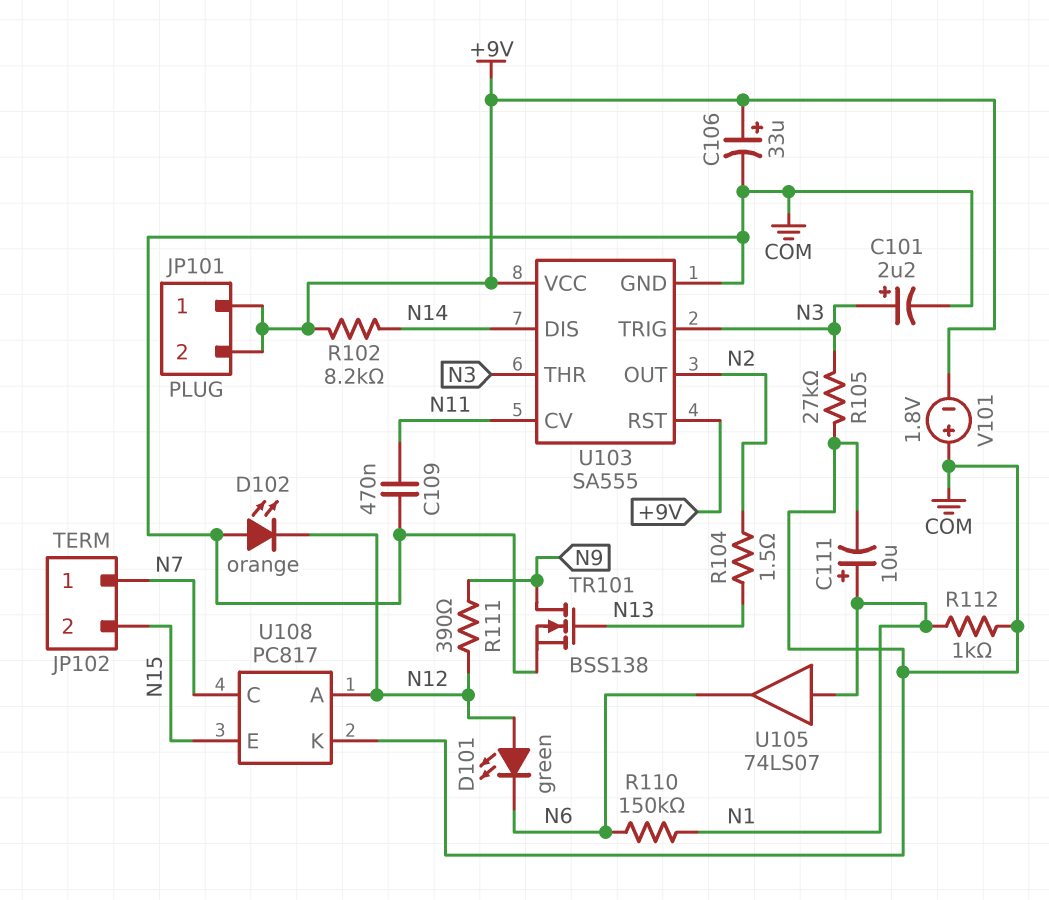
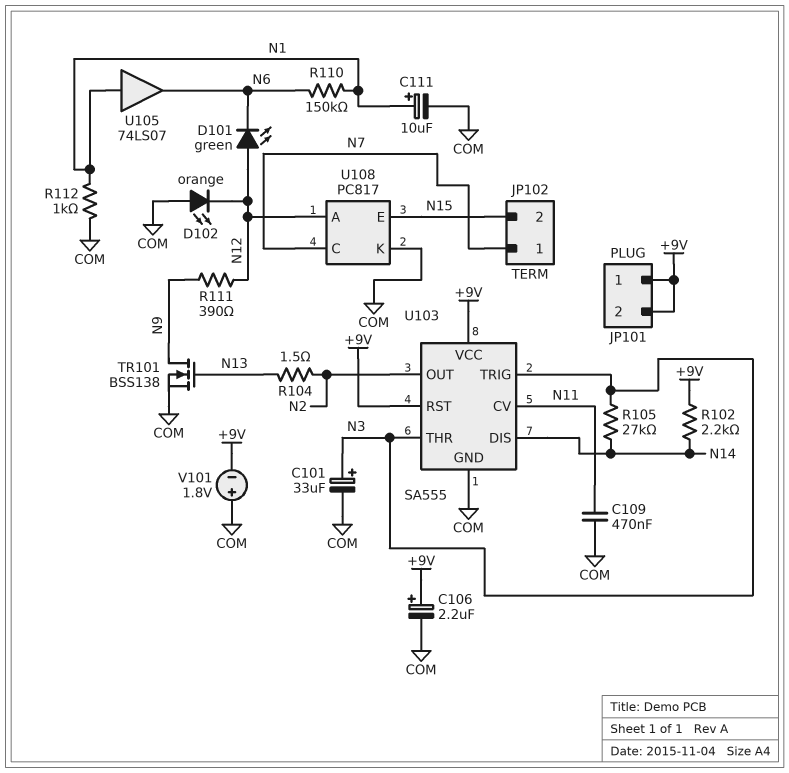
C101: 2.2uF (plus N3, minus COM) -> 33uF (plus N3, minus COM)
C106: 33uF (plus +9V, minus COM) -> 2.2uF (plus +9V, minus COM)
R102: 8.2k (+9V, N14) -> 2.2k (+9V, N14)
R105: 27k (COM, N3) -> 27k (N3, N14)

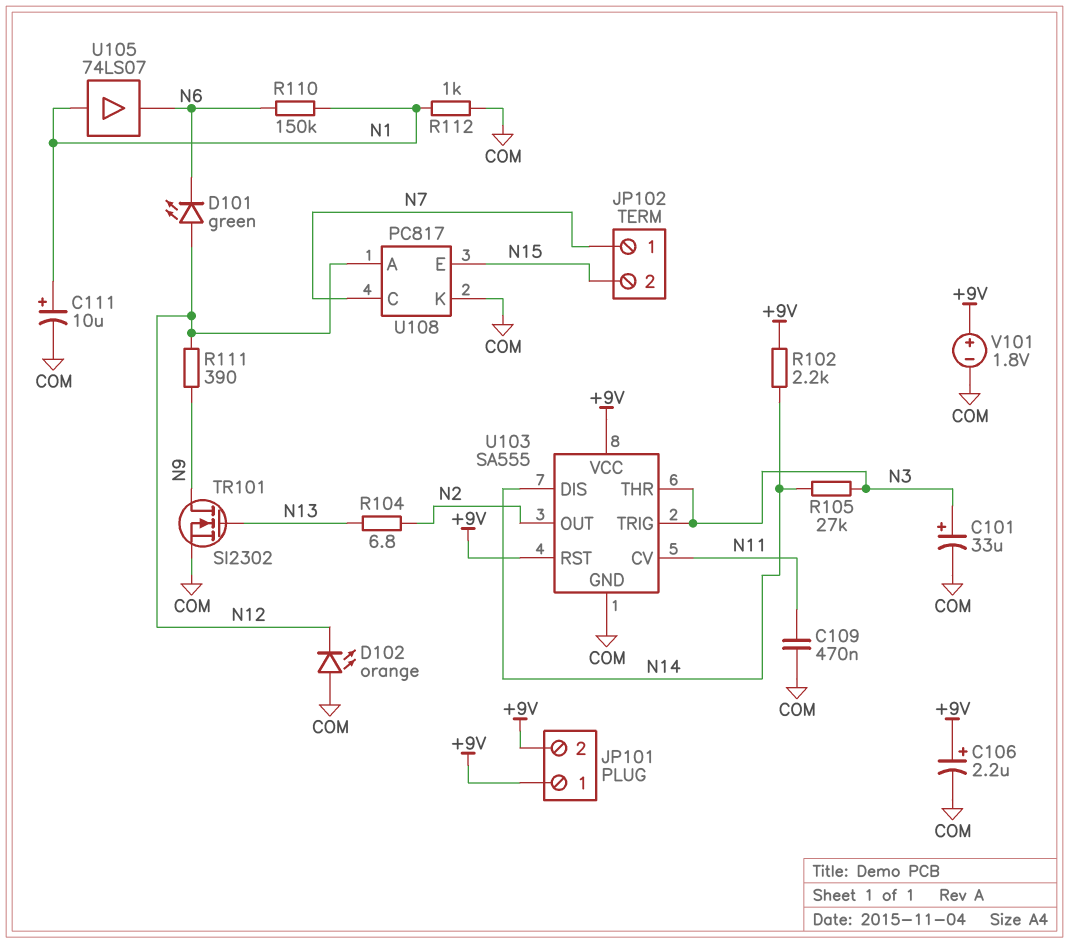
R104: 1.5 (N2, N13) -> 6.8 (N2, N13)
TR101: NMOS BSS138 (G N13, D N9, S COM) -> NMOS SI2302 (G N13, D N9, S COM)
V101: 1.8V (plus COM, minus +9V) -> 1.8V (plus +9V, minus COM)

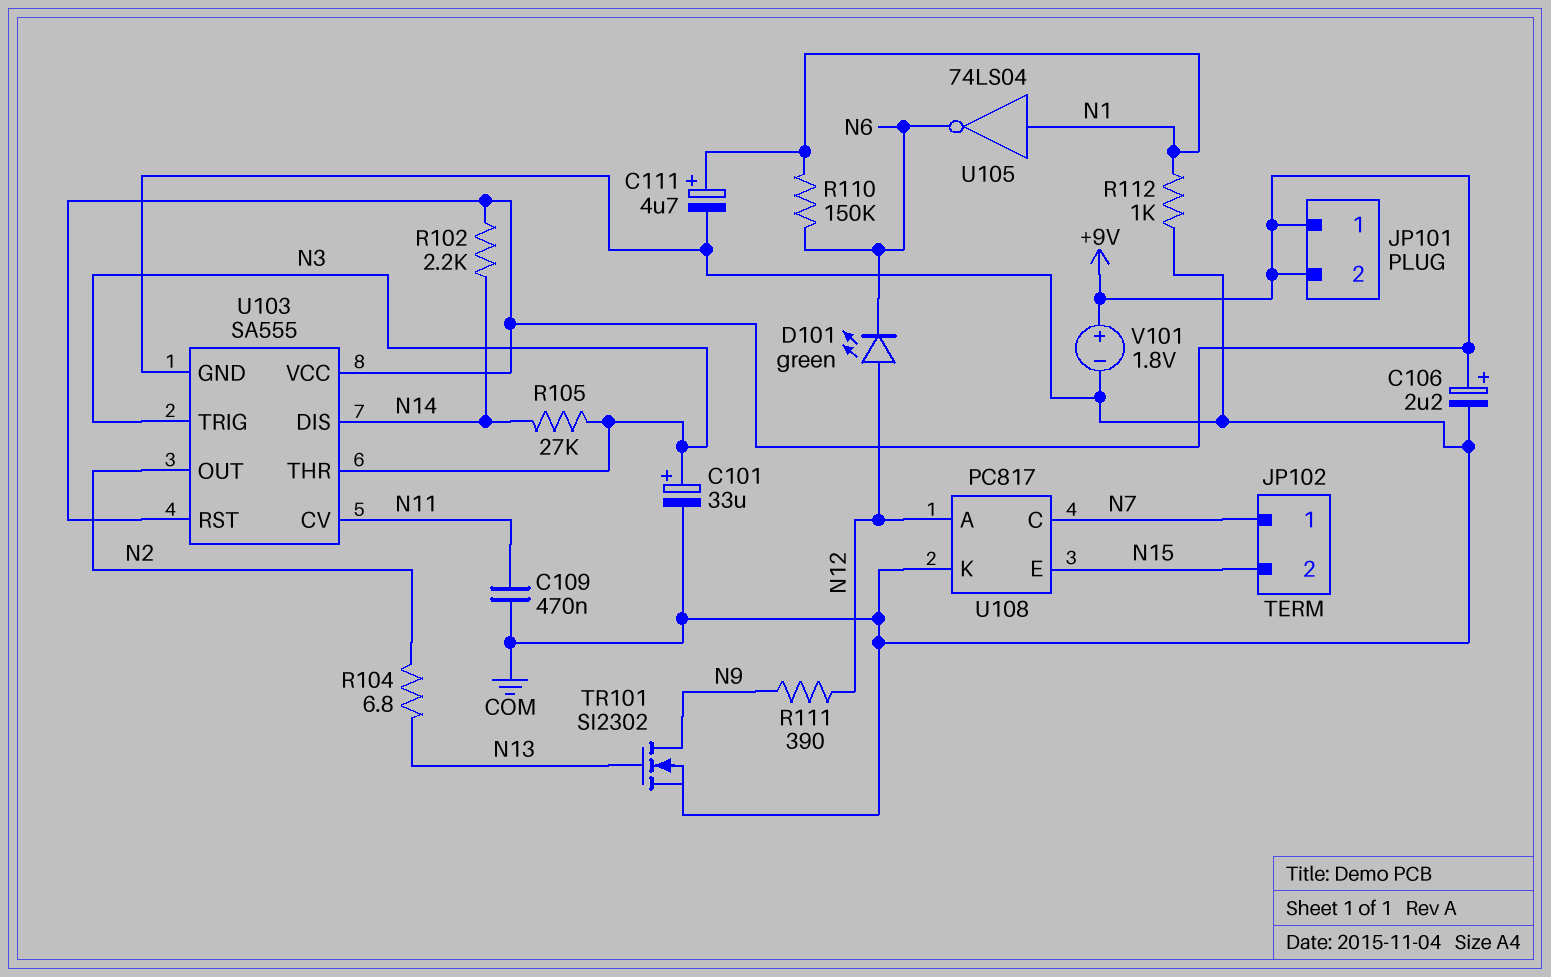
C111: 10uF (plus N1, minus COM) -> 4.7uF (plus N1, minus COM)
D102: LED orange (A COM, K N12) -> none
U105: buffer 74LS07 (in N1, out N6) -> NOT 74LS04 (in N1, out N6)

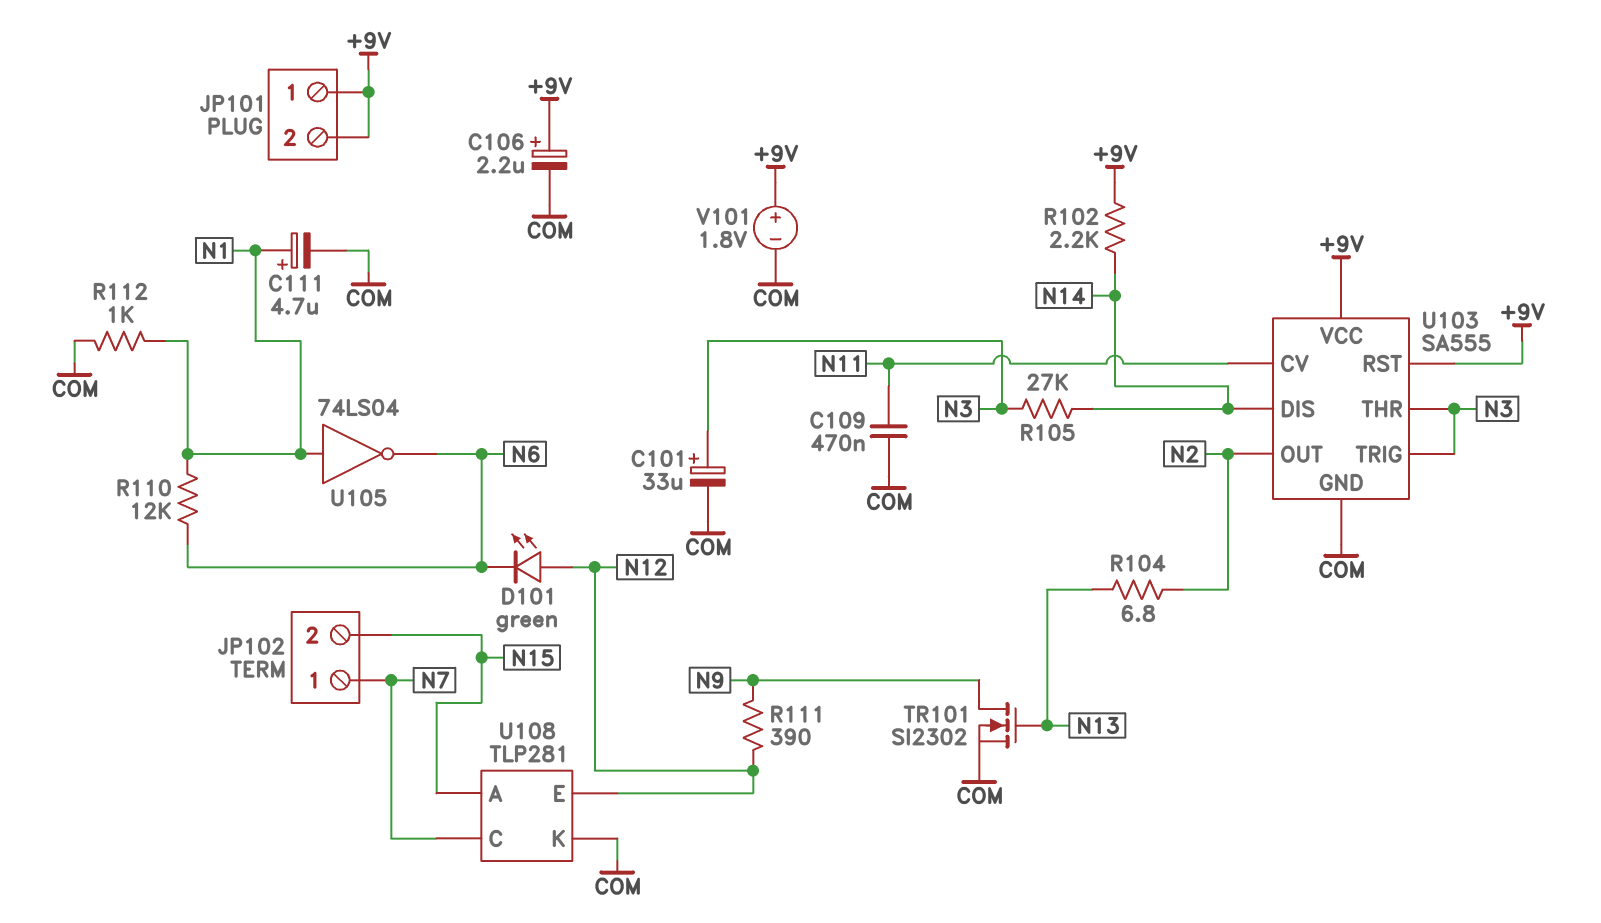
R110: 150k (N1, N6) -> 12k (N1, N6)
U108: PC817 -> TLP281
U108 pin A: N12 -> N15
U108 pin E: N15 -> N12

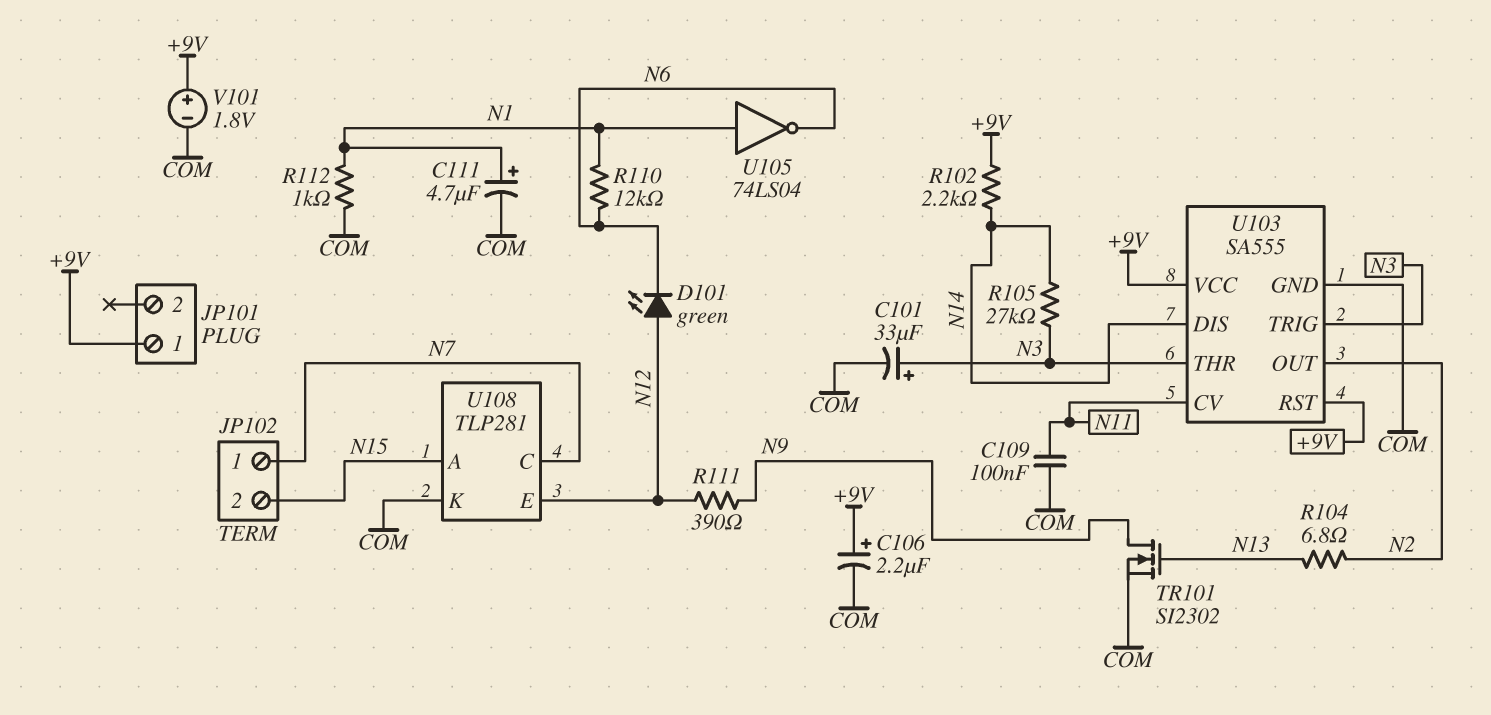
C109: 470nF (COM, N11) -> 100nF (COM, N11)
JP101 pin 2: +9V -> none

